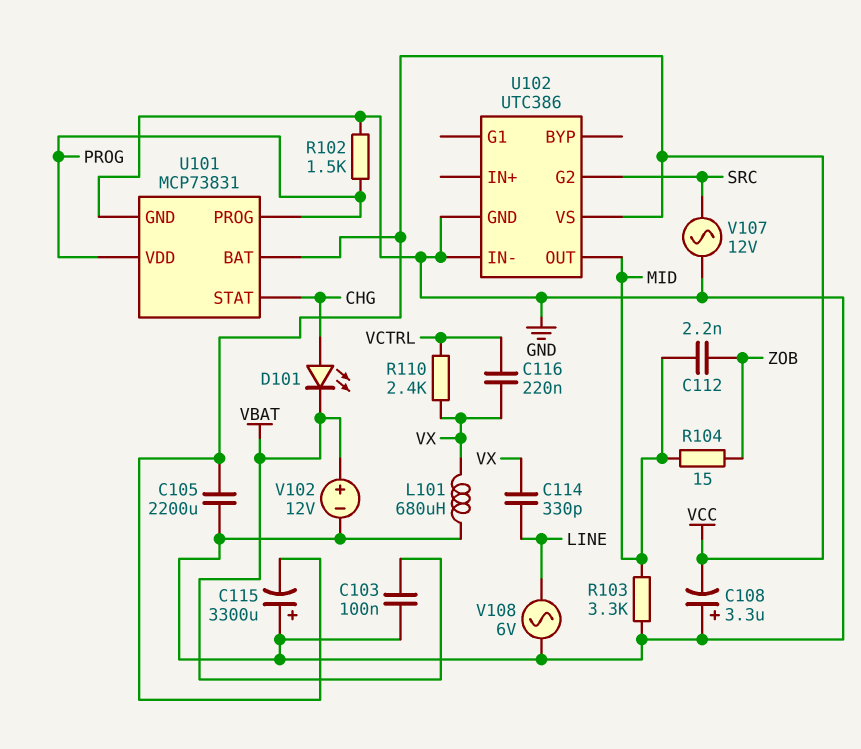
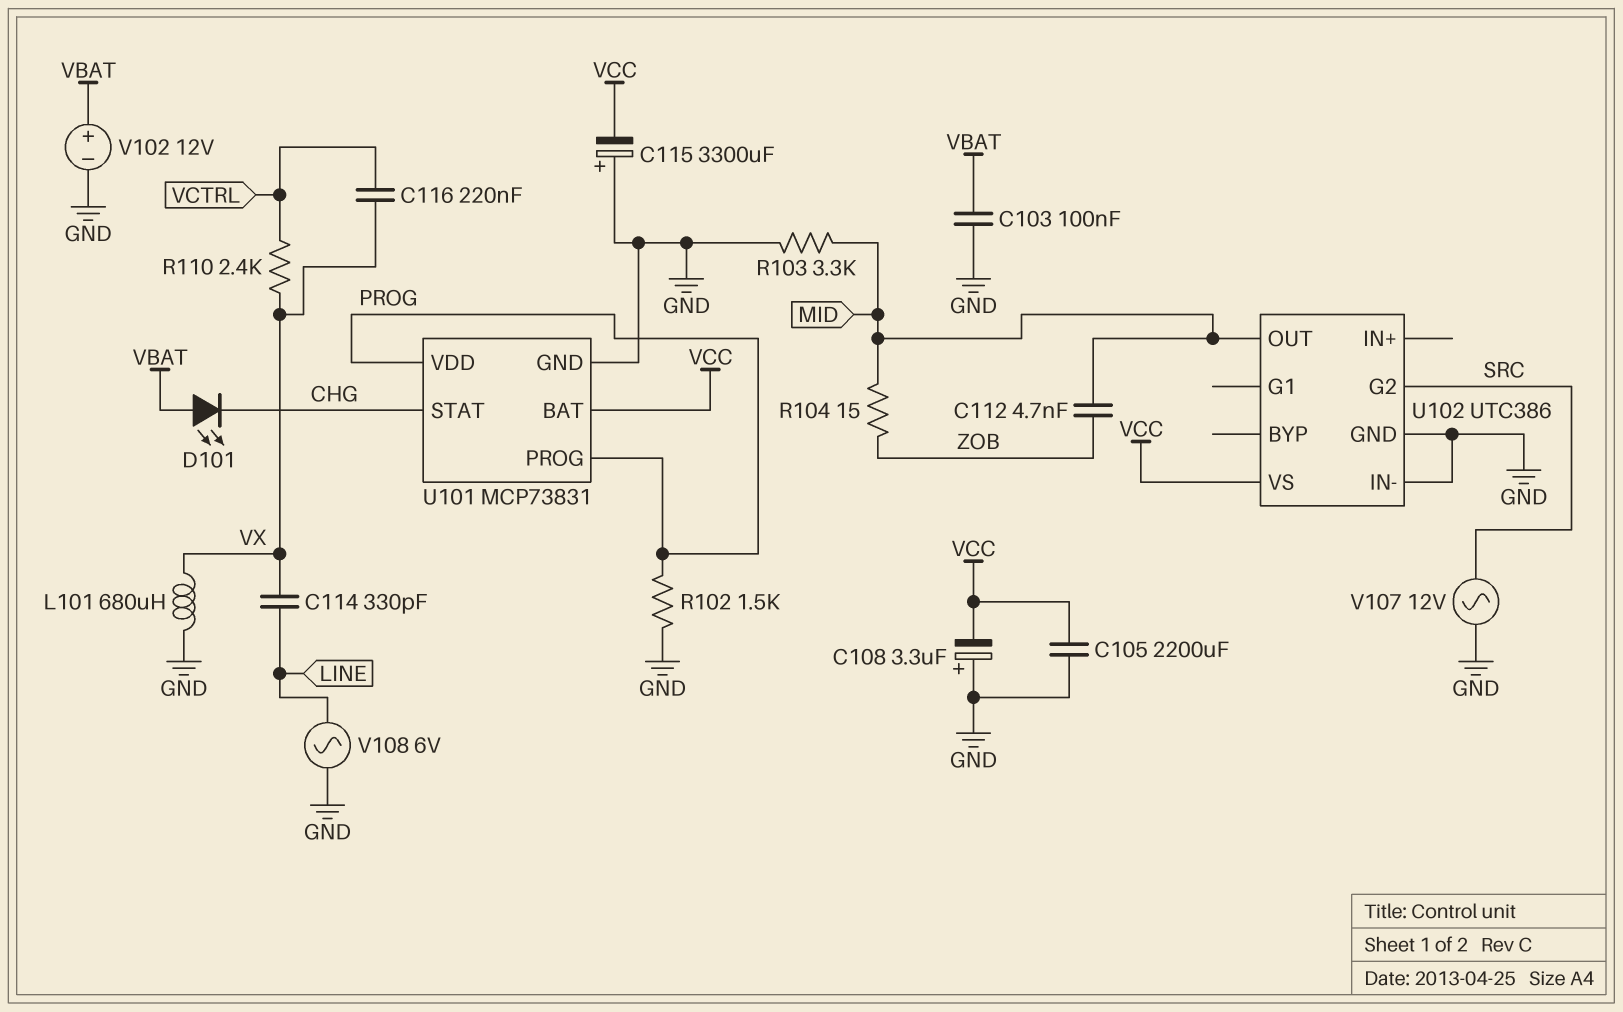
C112: 2.2nF (MID, ZOB) -> 4.7nF (MID, ZOB)
D101: LED (A CHG, K VBAT) -> LED (A VBAT, K CHG)

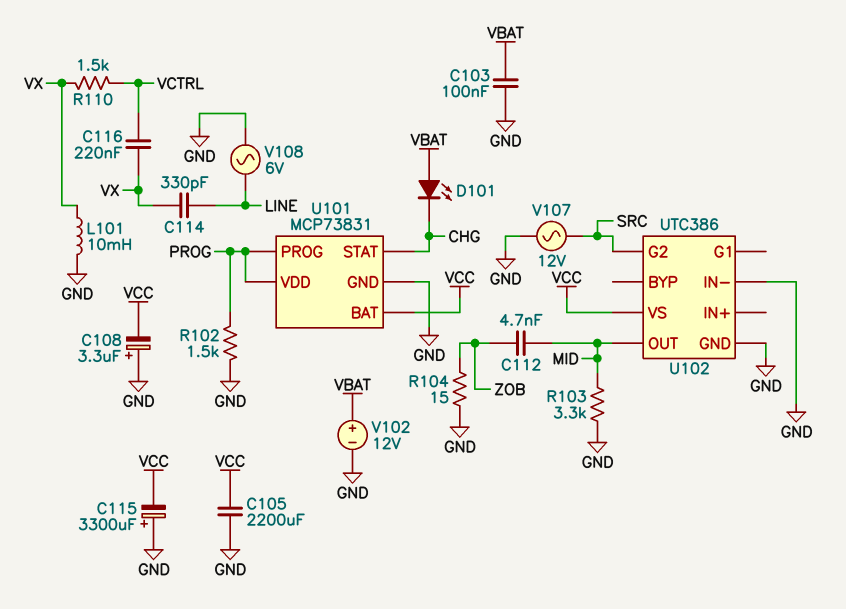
L101: 680uH (GND, VX) -> 10mH (GND, VX)
R104: 15 (MID, ZOB) -> 15 (GND, ZOB)
R110: 2.4k (VCTRL, VX) -> 1.5k (VCTRL, VX)

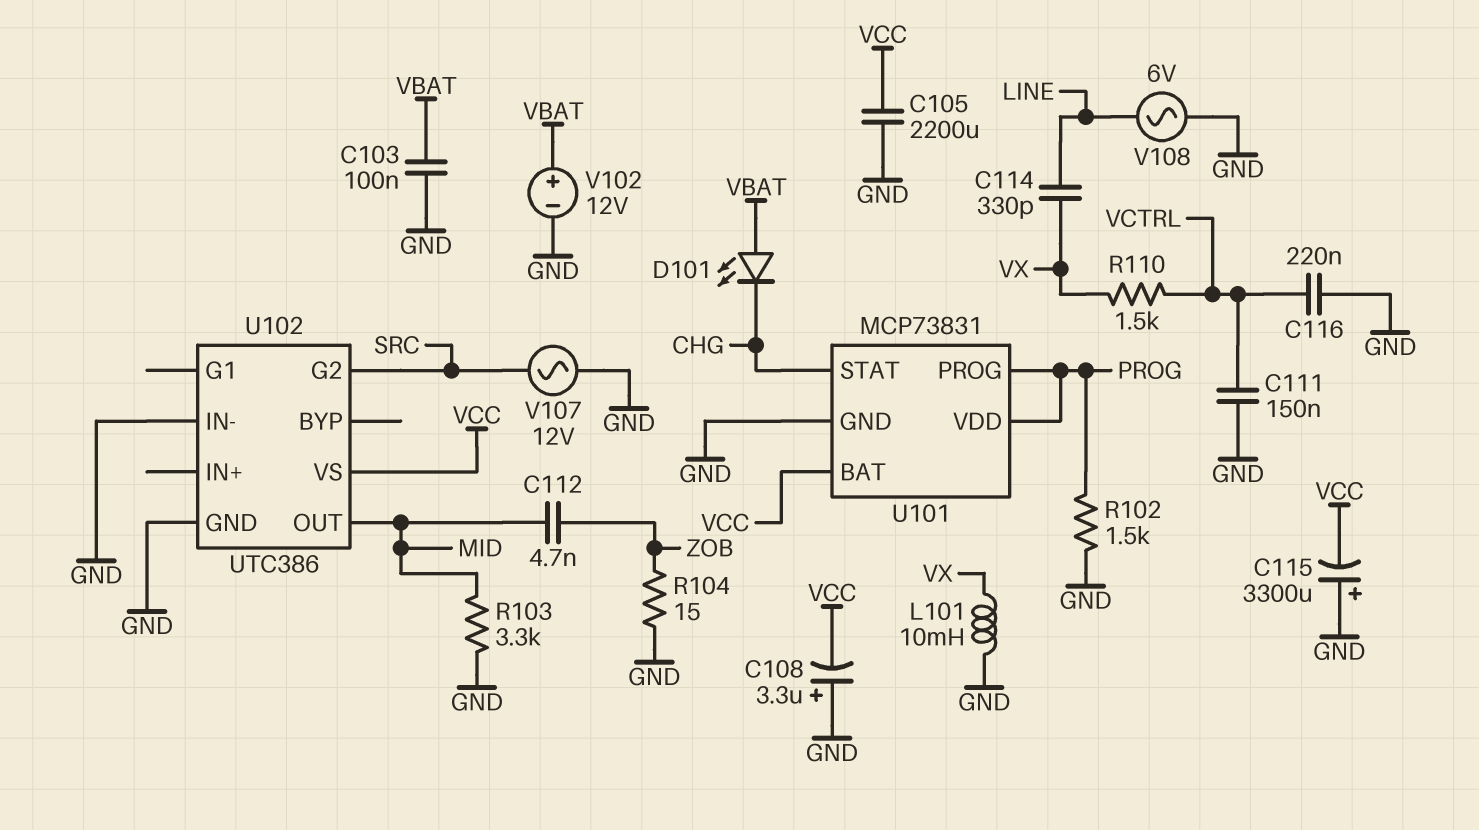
C111: none -> 150nF (GND, VCTRL)
C116: 220nF (VCTRL, VX) -> 220nF (GND, VCTRL)

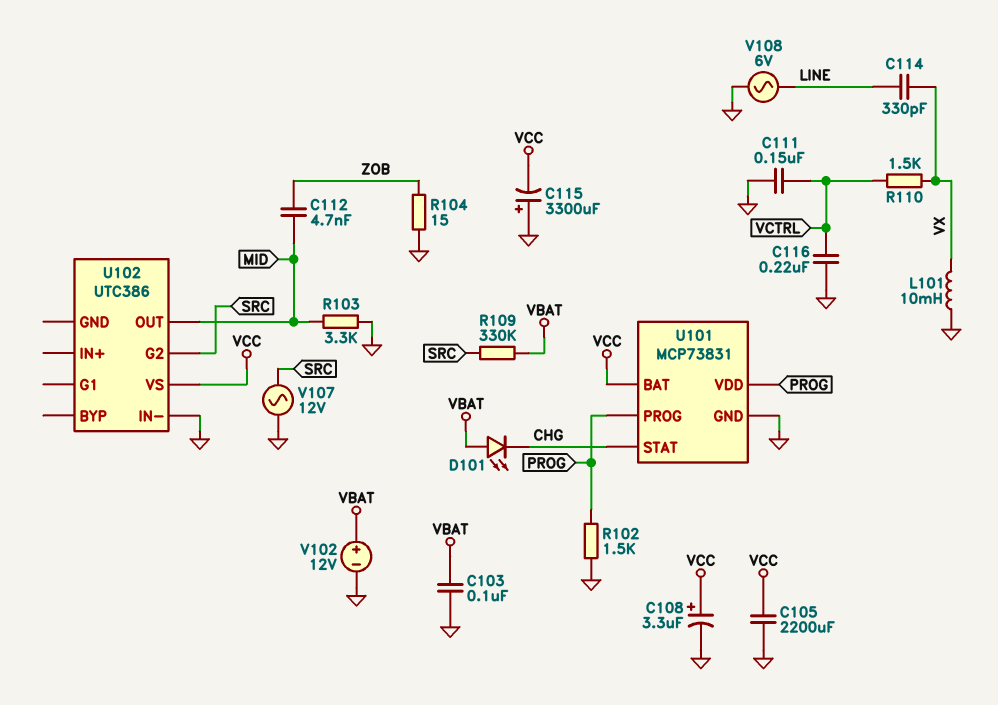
C108: 3.3uF (plus GND, minus VCC) -> 3.3uF (plus VCC, minus GND)
R109: none -> 330k (SRC, VBAT)
U102 pin GND: GND -> none

